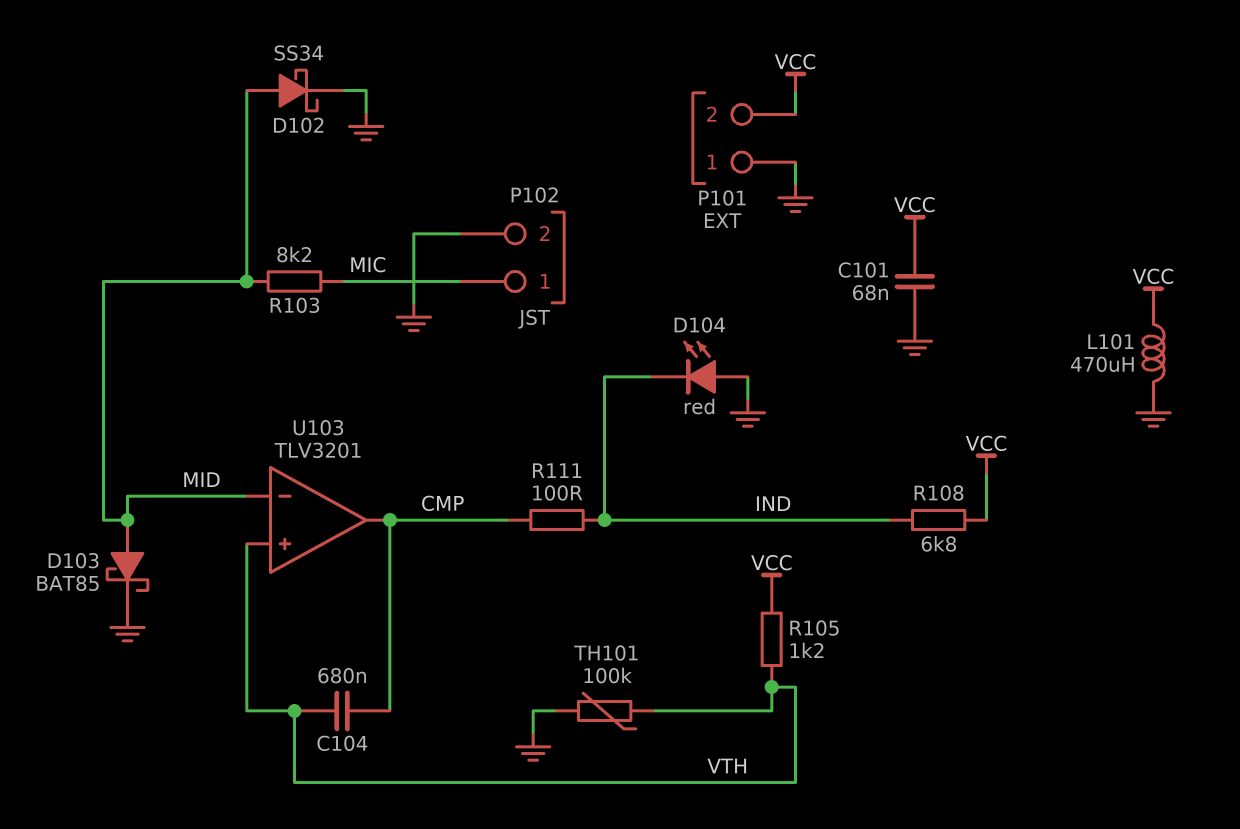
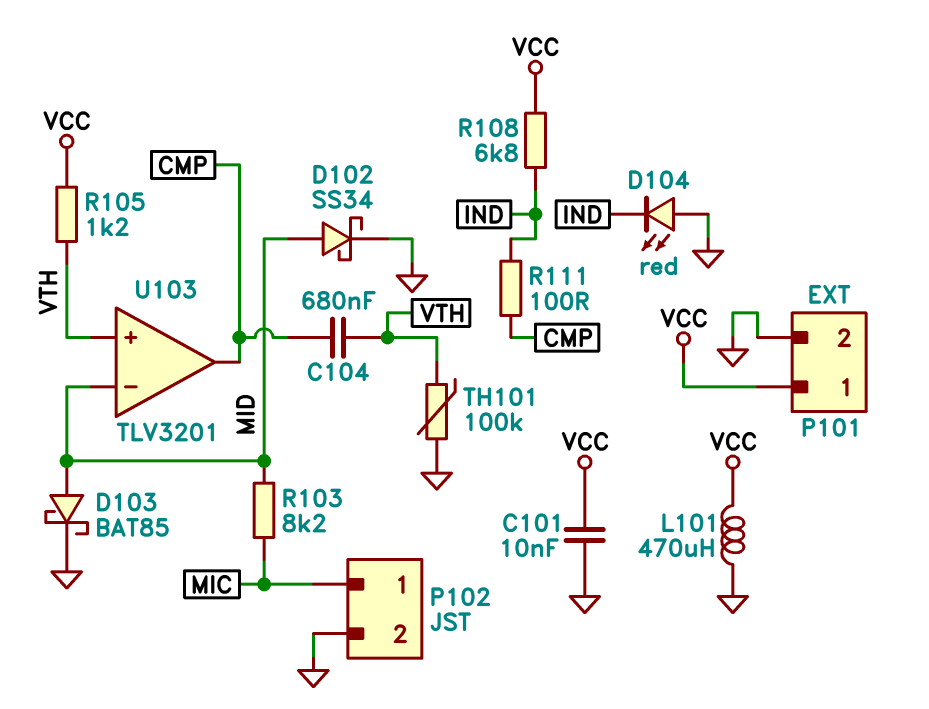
C101: 68nF (GND, VCC) -> 10nF (GND, VCC)
P101 pin 1: GND -> VCC
P101 pin 2: VCC -> GND

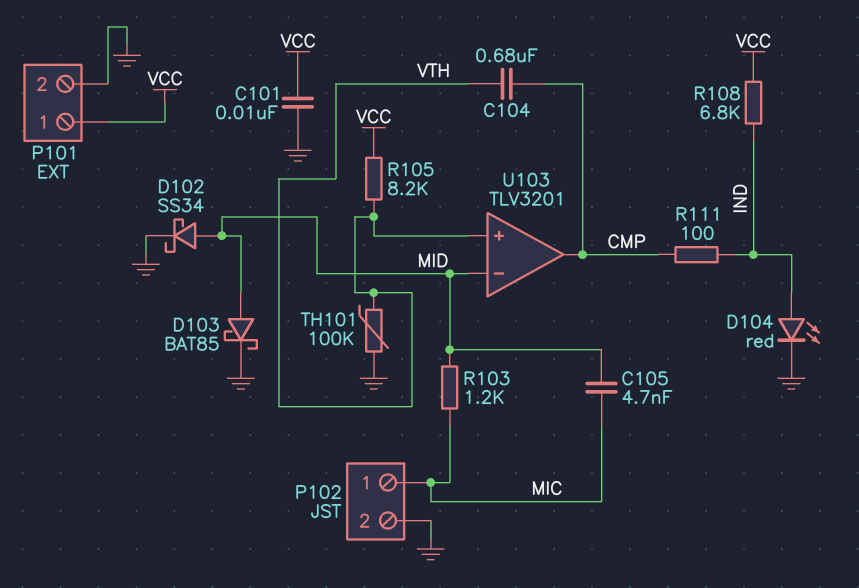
C105: none -> 4.7nF (MIC, MID)
D104: LED red (A GND, K IND) -> LED red (A IND, K GND)
L101: 470uH (GND, VCC) -> none
R103: 8.2k (MIC, MID) -> 1.2k (MIC, MID)
R105: 1.2k (VCC, VTH) -> 8.2k (VCC, VTH)

